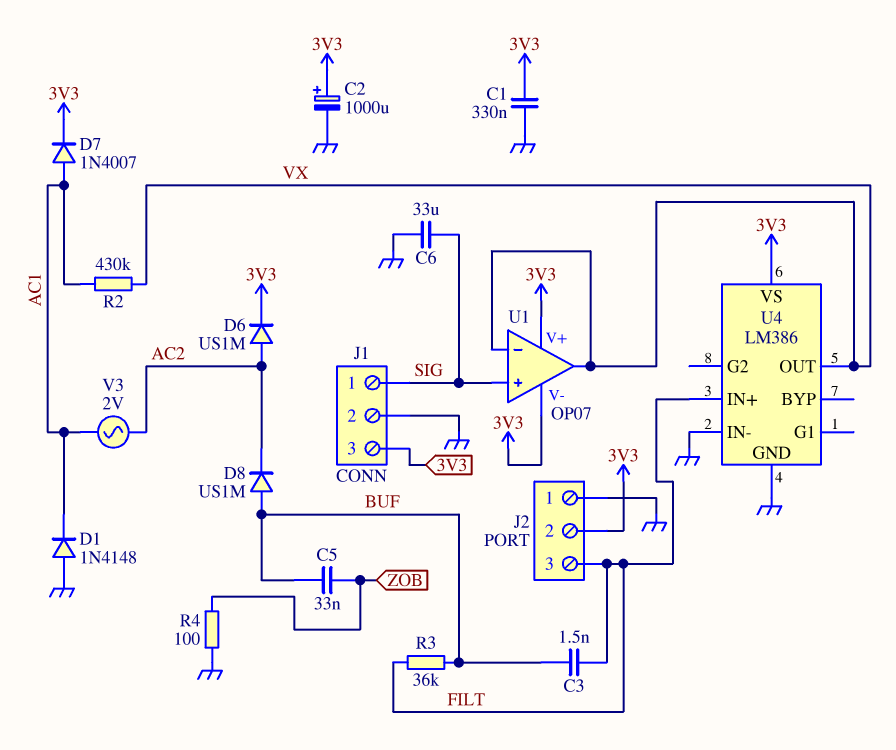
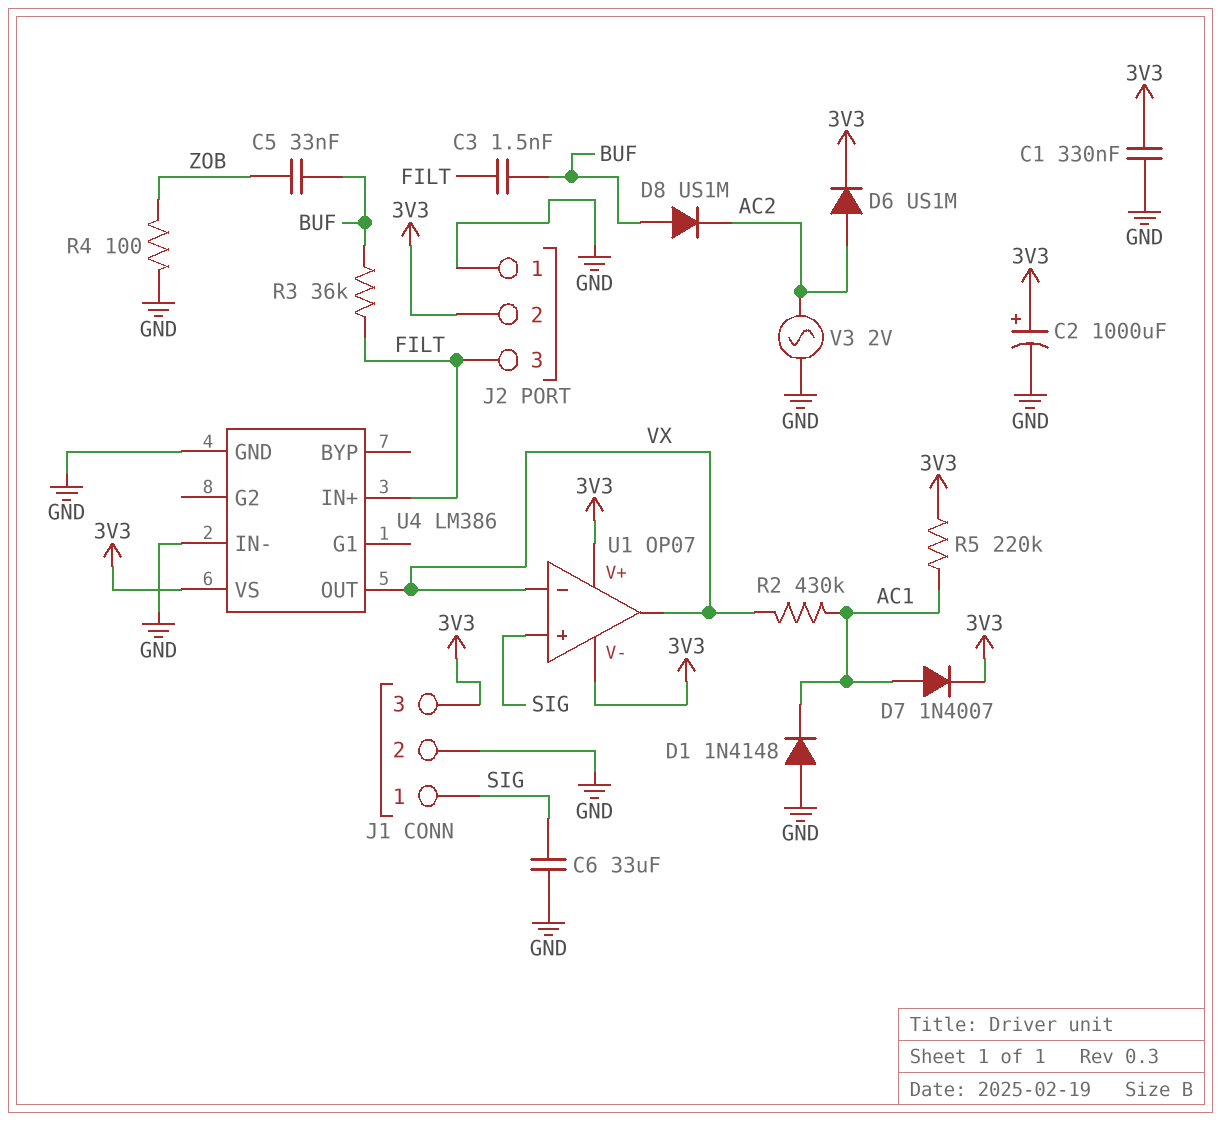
R5: none -> 220k (3V3, AC1)
V3: AC 2V (AC1, AC2) -> AC 2V (AC2, GND)

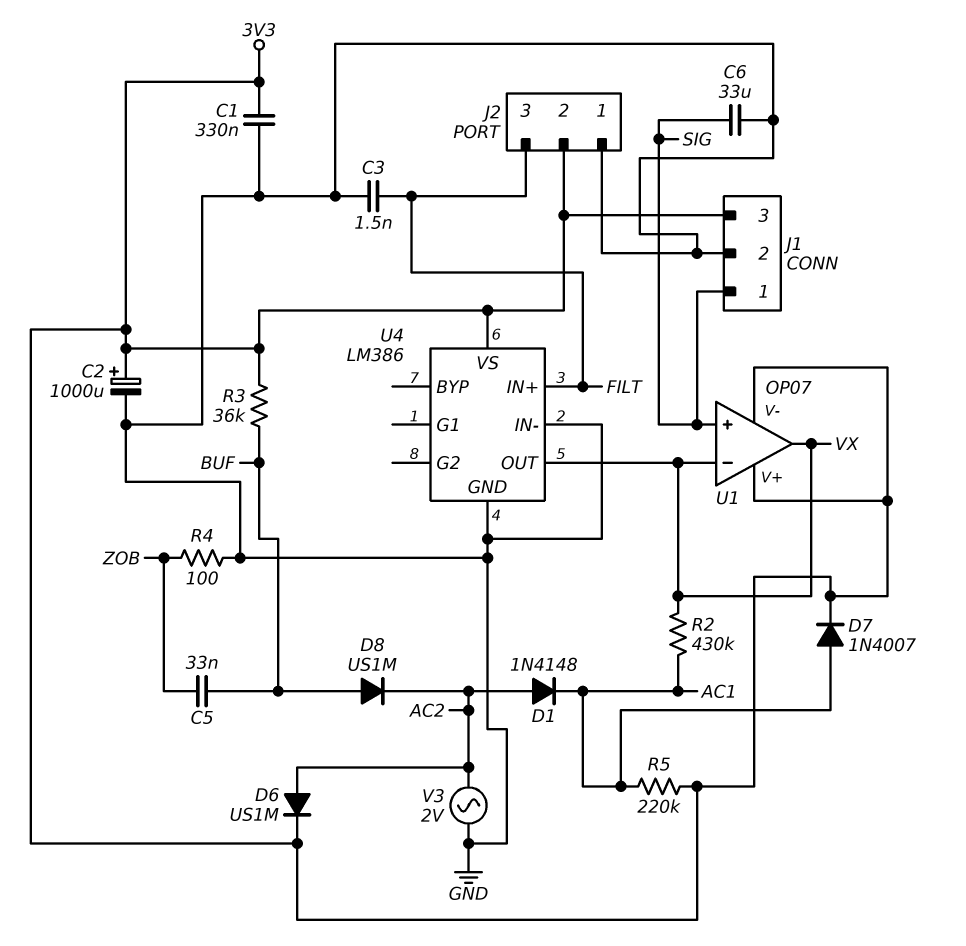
C3: 1.5nF (BUF, FILT) -> 1.5nF (FILT, GND)
D1: diode 1N4148 (A GND, K AC1) -> diode 1N4148 (A AC2, K AC1)
R3: 36k (BUF, FILT) -> 36k (3V3, BUF)

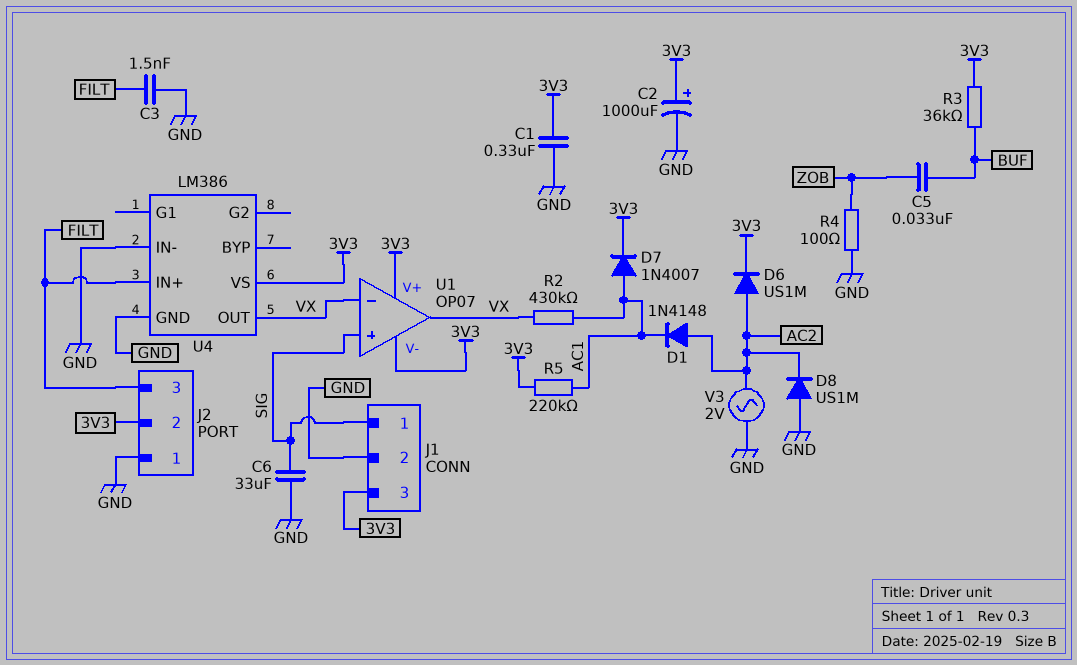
D8: diode US1M (A BUF, K AC2) -> diode US1M (A GND, K AC2)

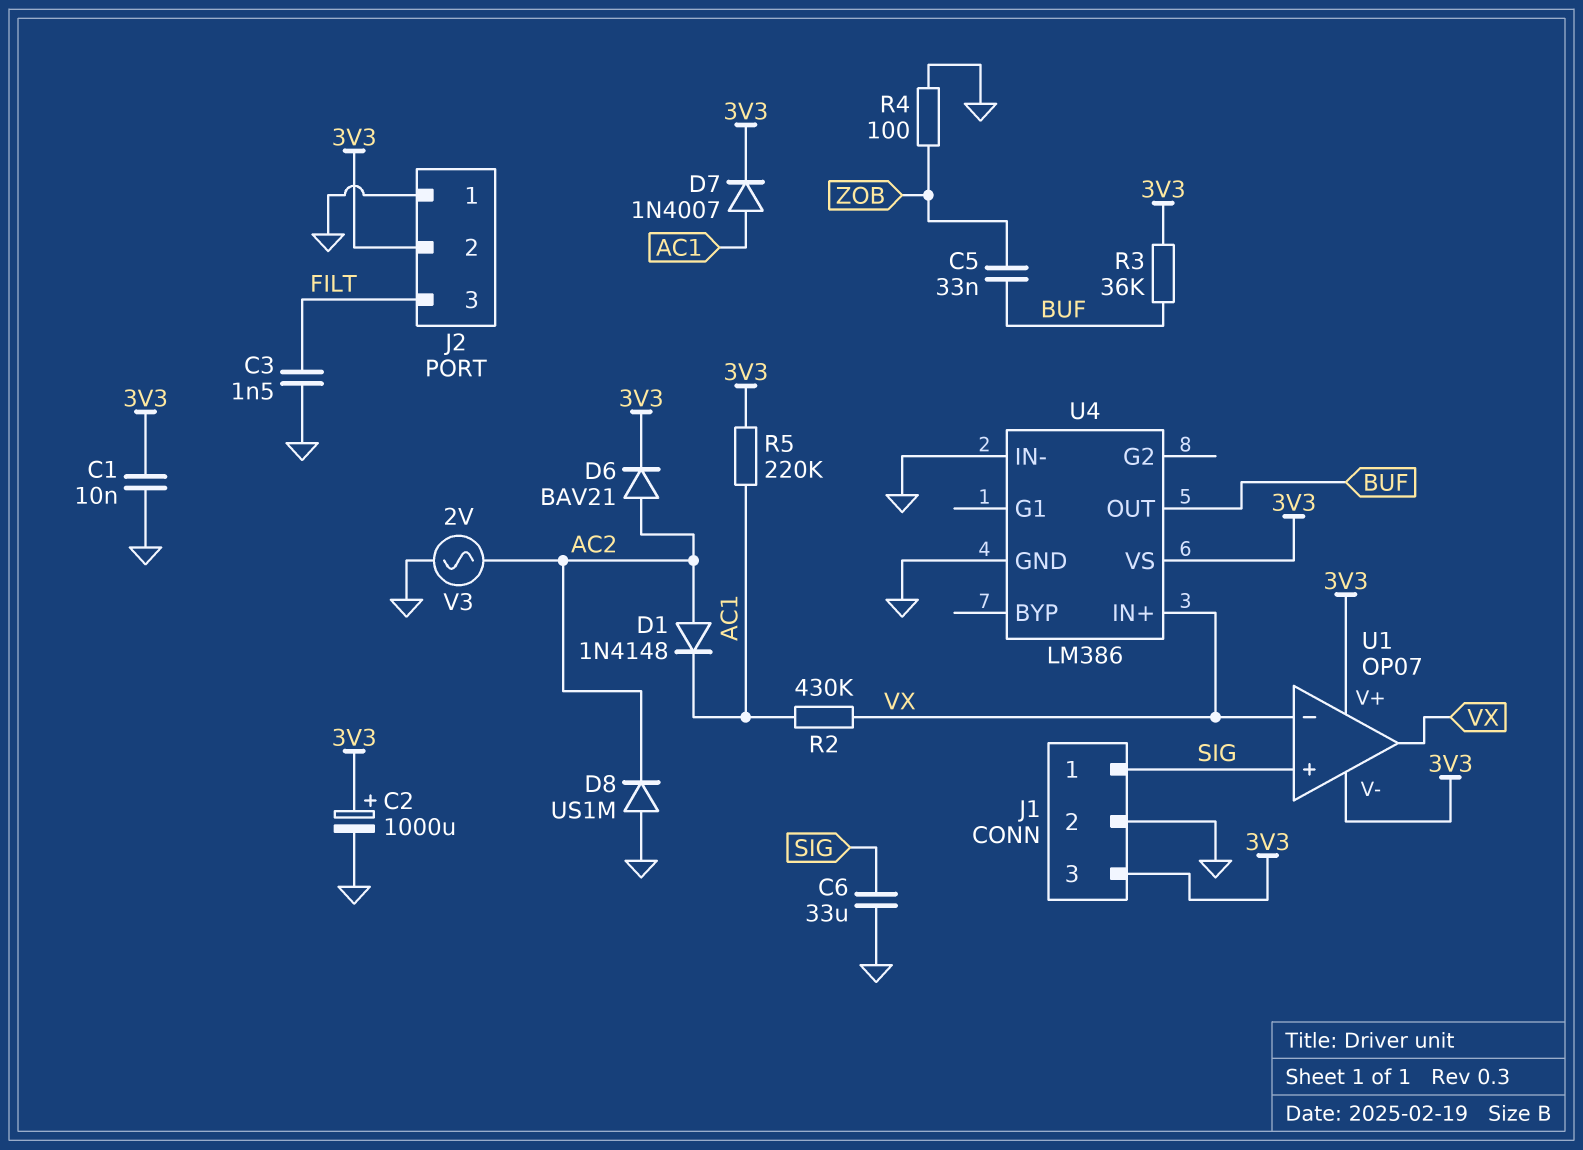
C1: 330nF (3V3, GND) -> 10nF (3V3, GND)
D6: diode US1M (A AC2, K 3V3) -> diode BAV21 (A AC2, K 3V3)
U4 pin IN+: FILT -> VX
U4 pin OUT: VX -> BUF

